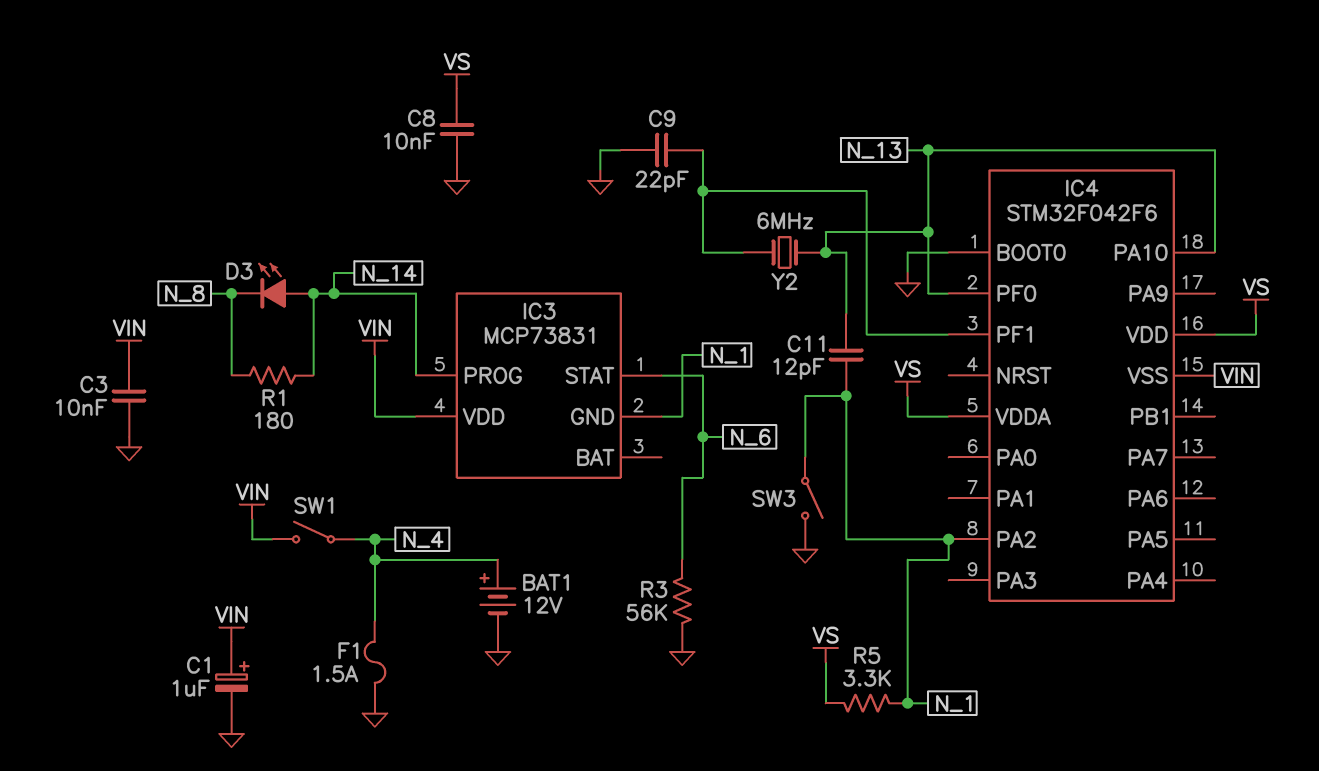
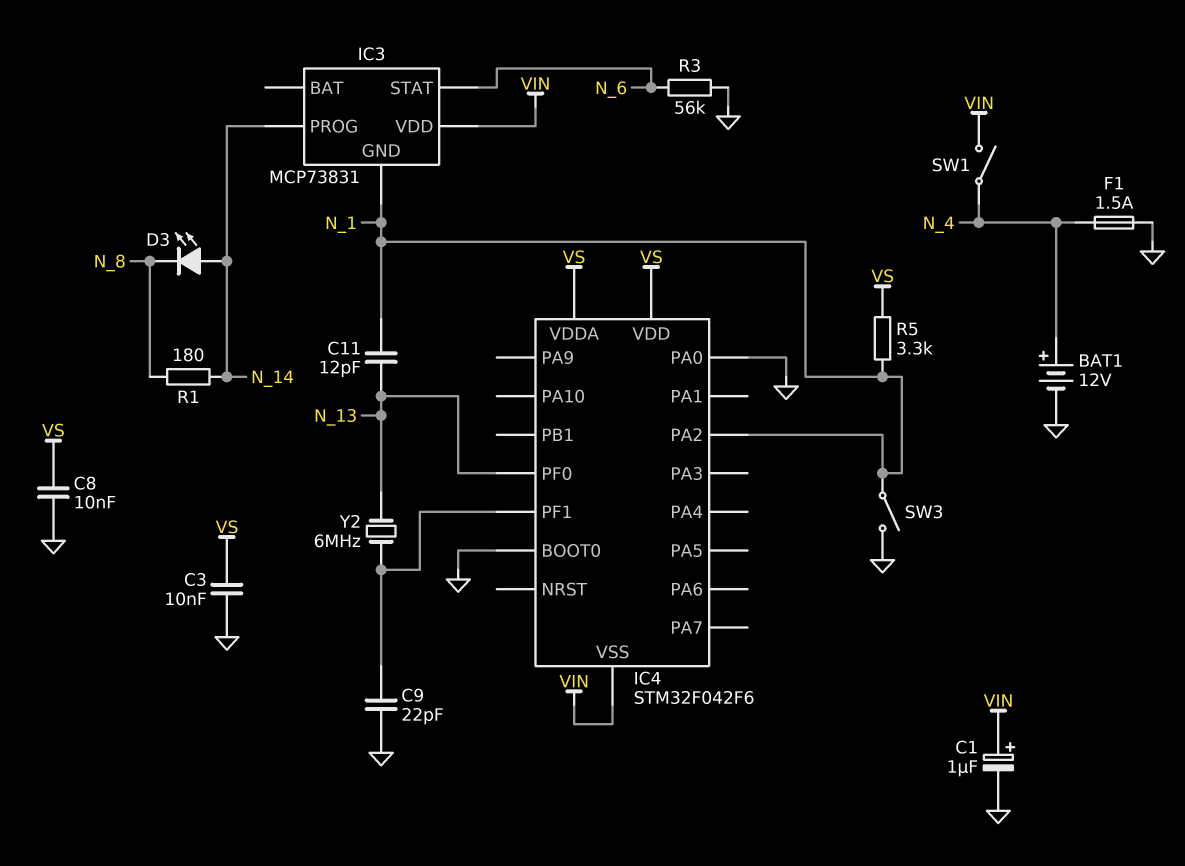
C3: 10nF (GND, VIN) -> 10nF (GND, VS)
IC4 pin PA0: none -> GND
IC4 pin PA10: N_13 -> none

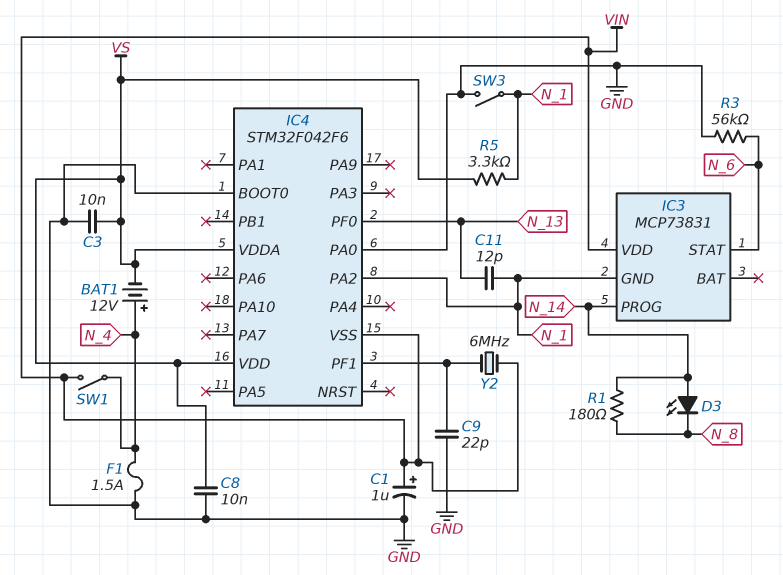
BAT1: 12V (plus N_4, minus GND) -> 12V (plus N_4, minus VS)
Y2: 6MHz (IC4/PF1, N_13) -> 6MHz (IC4/PF1, VIN)

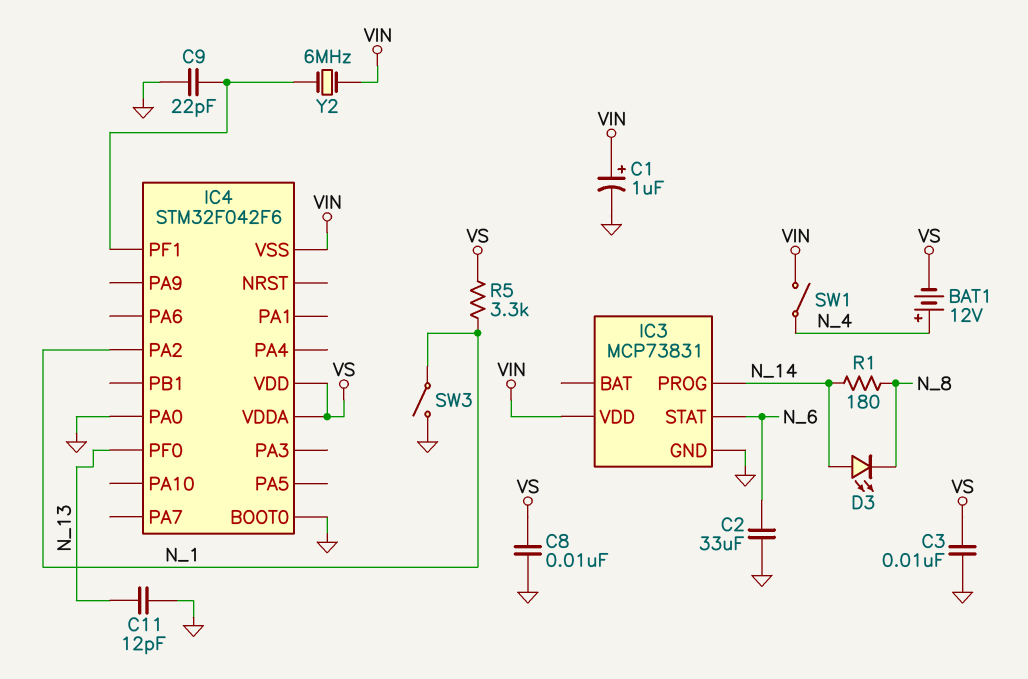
C2: none -> 33uF (GND, N_6)
C11: 12pF (N_1, N_13) -> 12pF (GND, N_13)
F1: 1.5A (GND, N_4) -> none
IC3 pin GND: N_1 -> GND
R3: 56k (GND, N_6) -> none

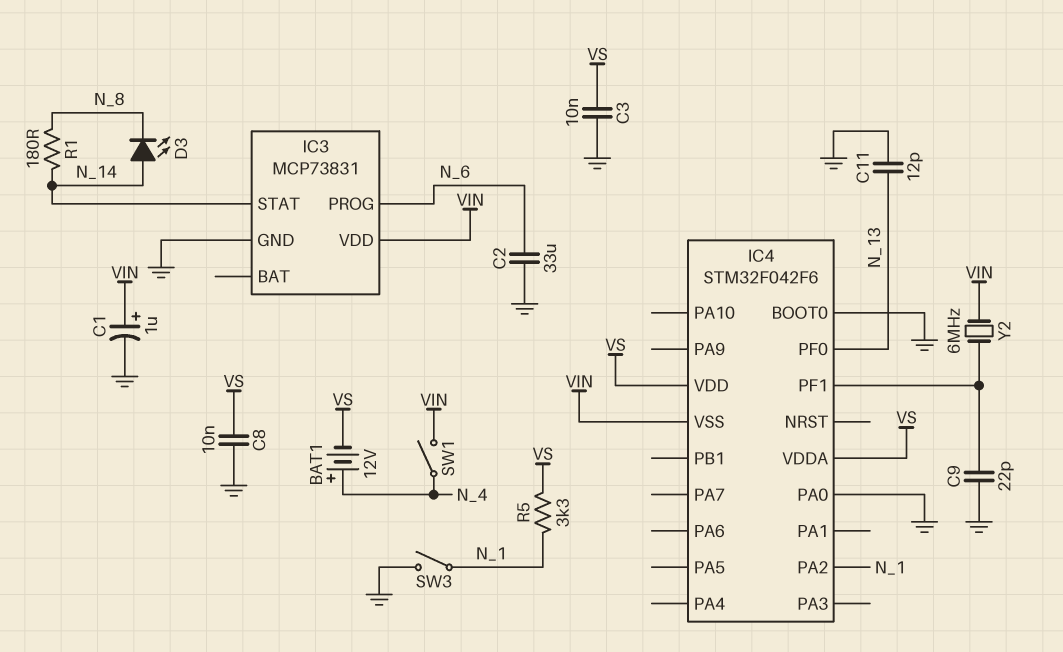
IC3 pin PROG: N_14 -> N_6
IC3 pin STAT: N_6 -> N_14

